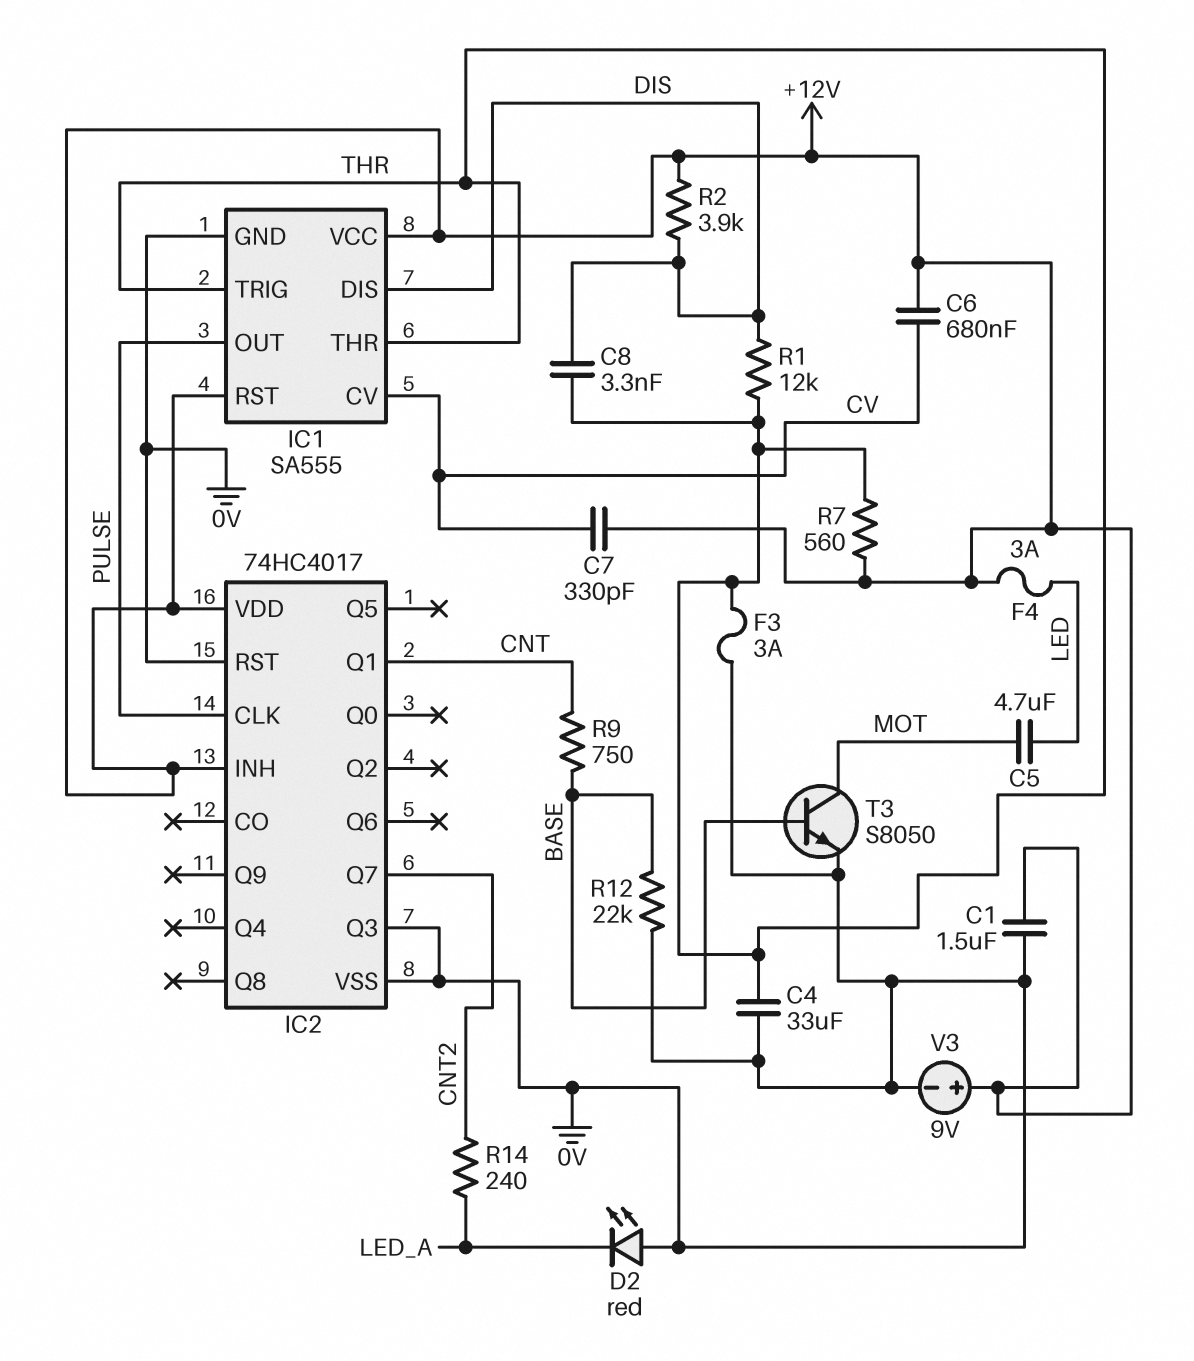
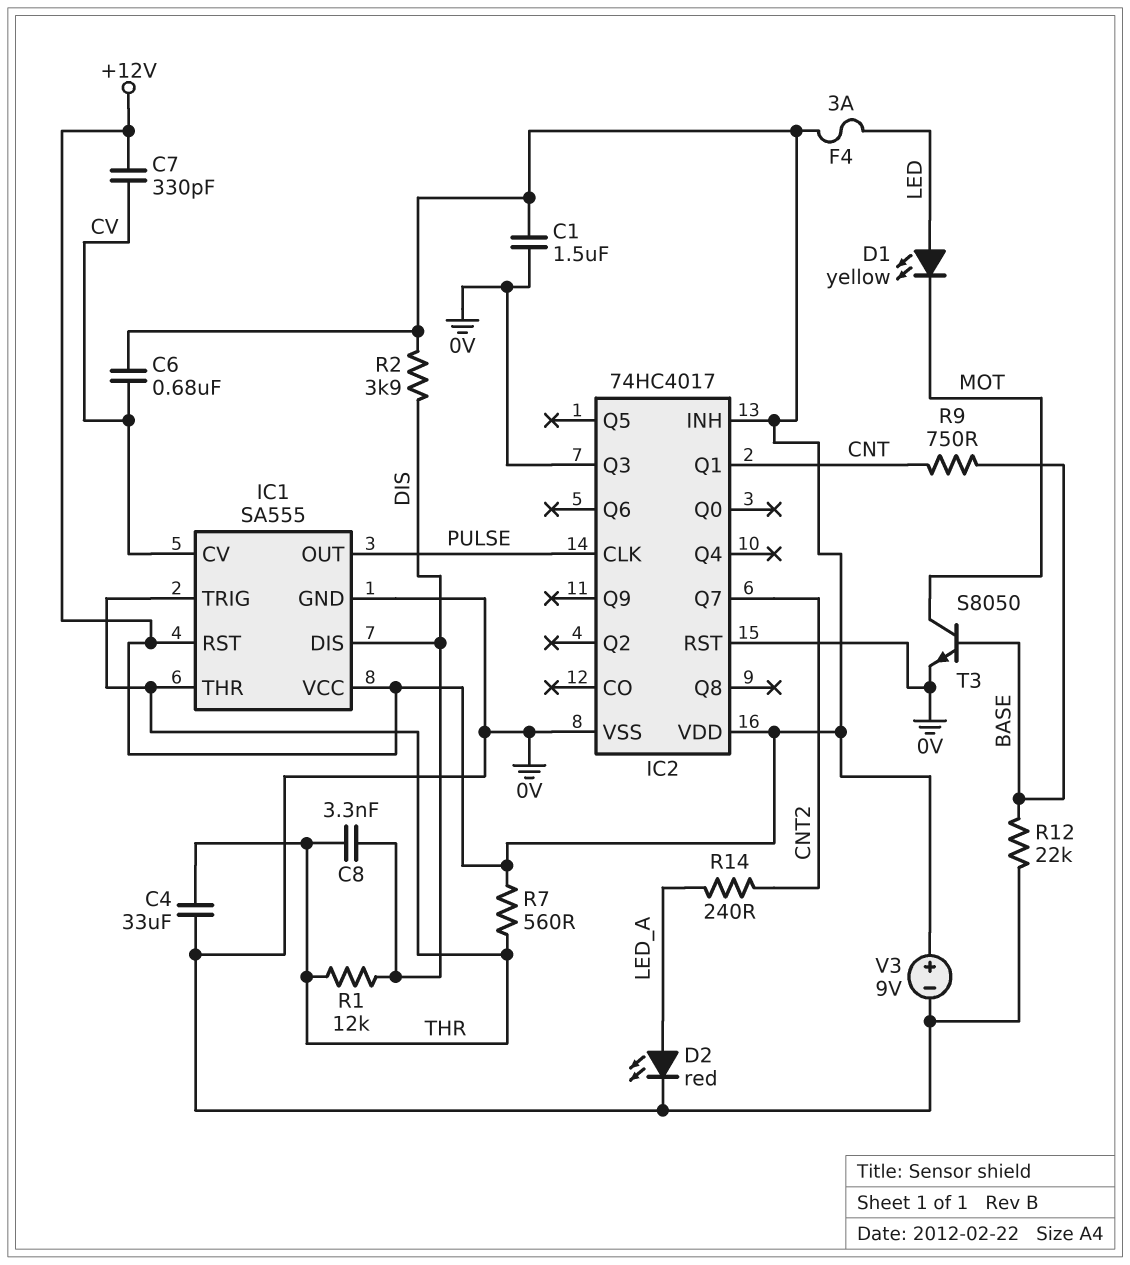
C5: 4.7uF (LED, MOT) -> none
D1: none -> LED yellow (A LED, K MOT)
D2: LED red (A 0V, K LED_A) -> LED red (A LED_A, K 0V)
F3: 3A (0V, THR) -> none

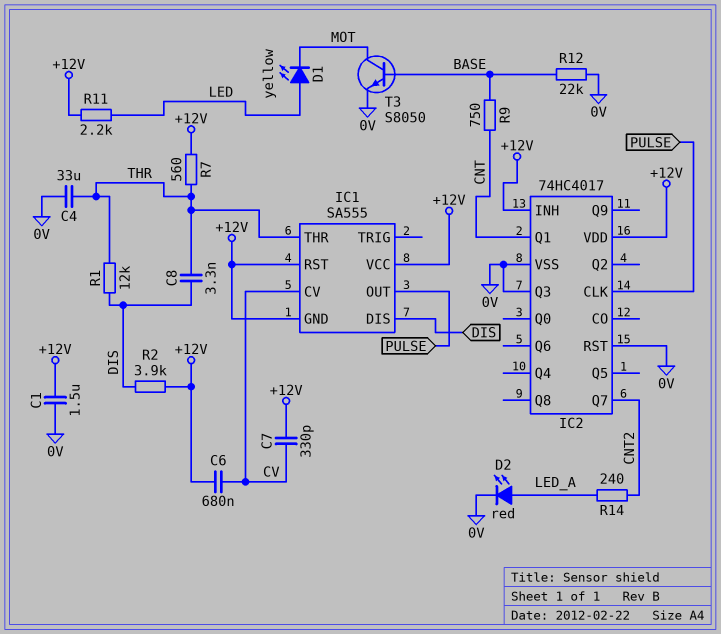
F4: 3A (+12V, LED) -> none
IC1 pin GND: 0V -> +12V
IC1 pin TRIG: THR -> none
R11: none -> 2.2k (+12V, LED)
V3: 9V (plus +12V, minus 0V) -> none

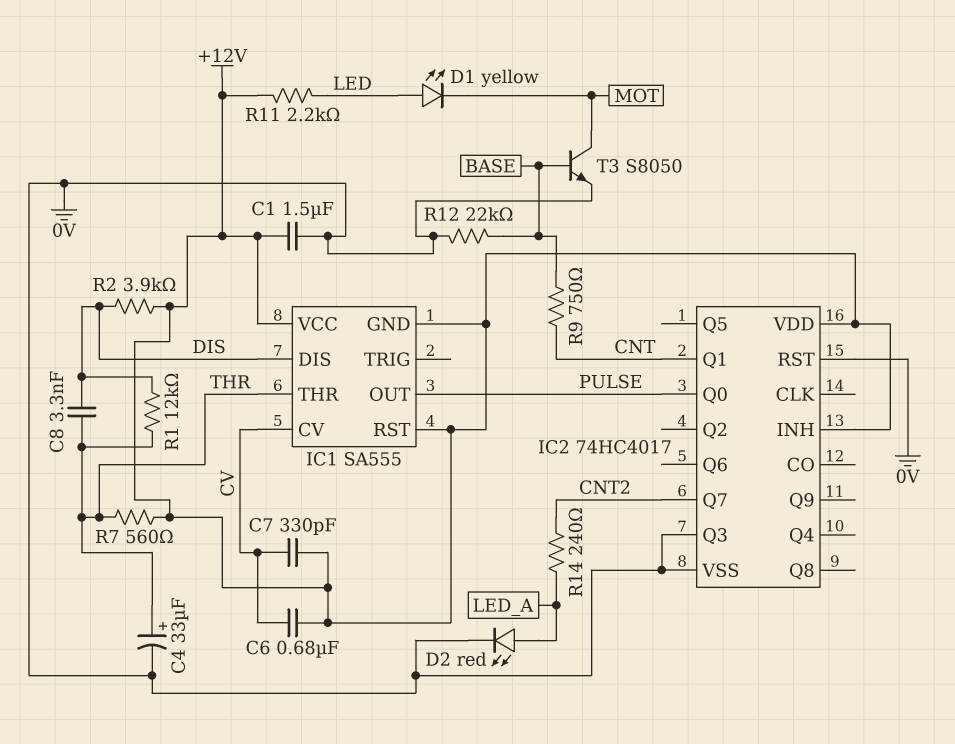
C4: 33uF (0V, THR) -> 33uF (plus THR, minus 0V)
IC2 pin CLK: PULSE -> none
IC2 pin Q0: none -> PULSE

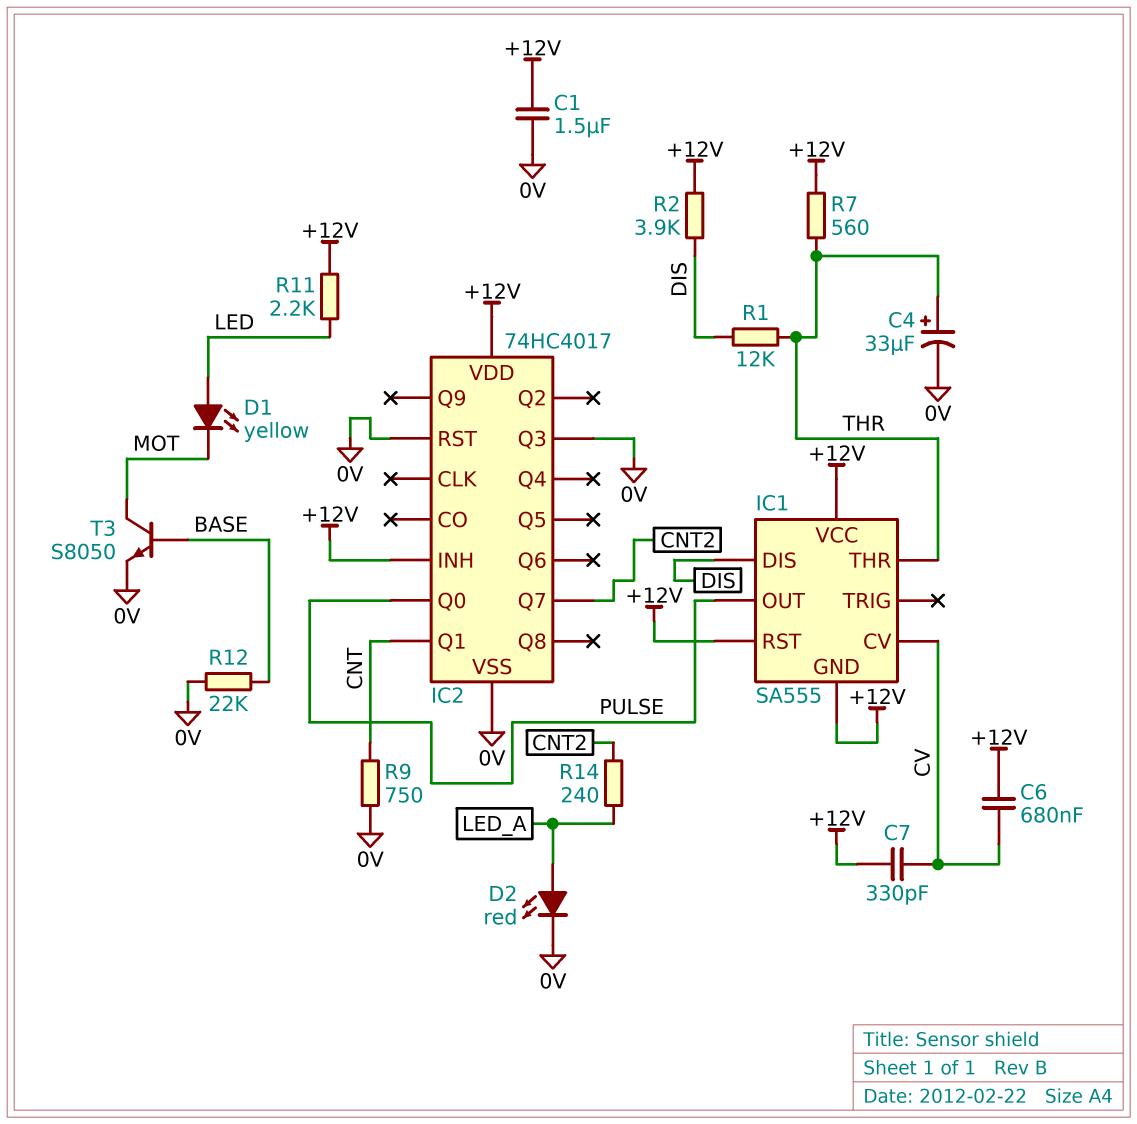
C8: 3.3nF (DIS, THR) -> none
R9: 750 (BASE, CNT) -> 750 (0V, CNT)

